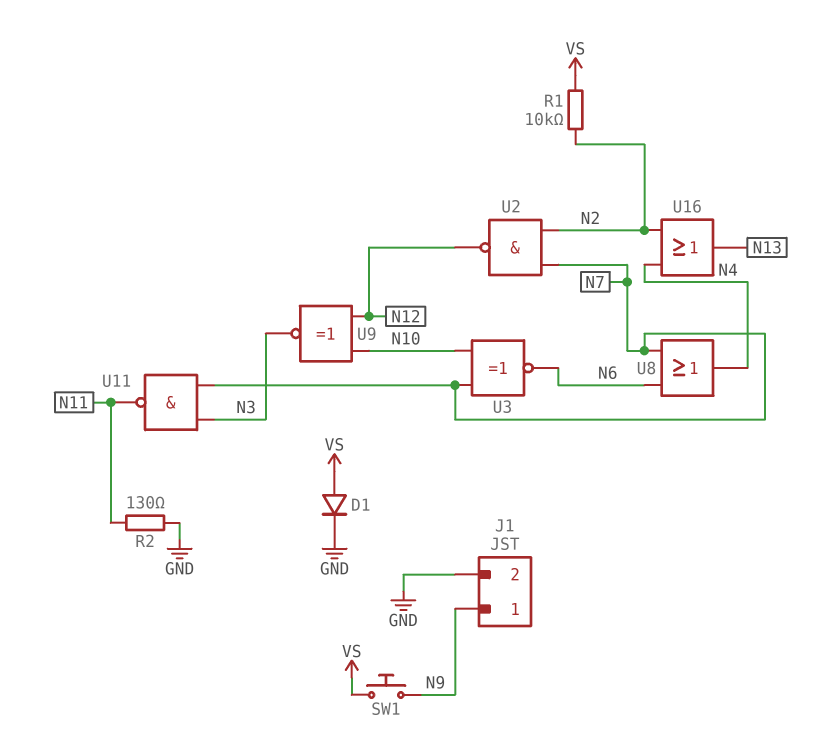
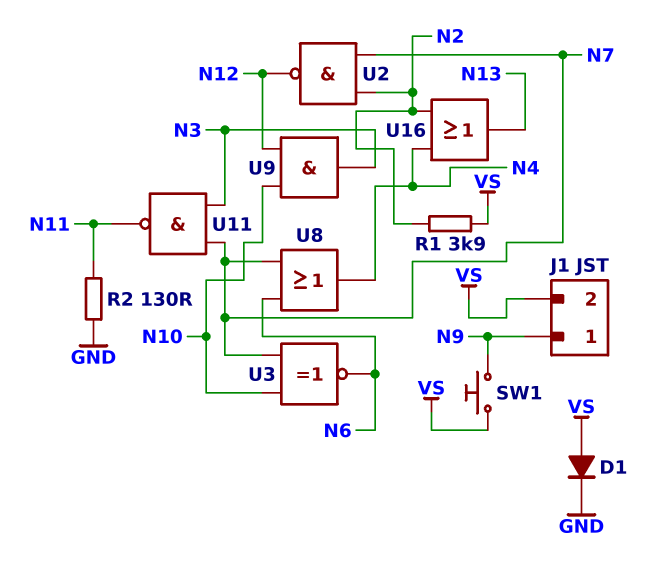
J1 pin 2: GND -> VS
R1: 10k (N2, VS) -> 3.9k (N2, VS)
U9: XNOR (in N10, in N12, out N3) -> AND (in N10, in N12, out N3)

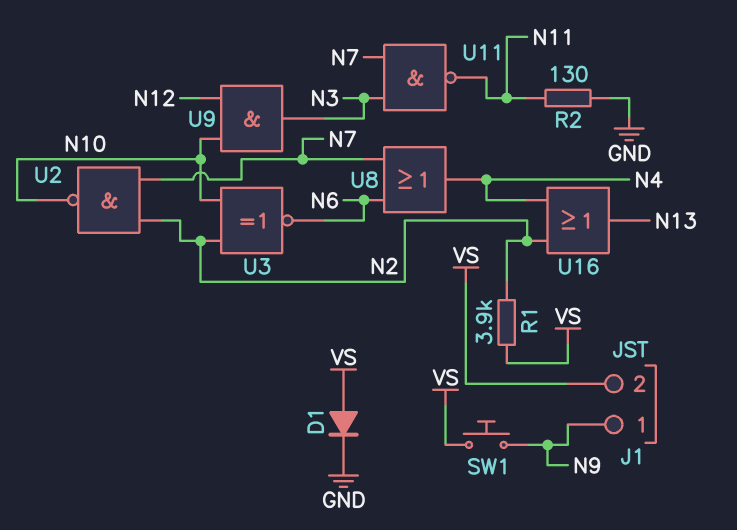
U2: NAND (in N2, in N7, out N12) -> NAND (in N2, in N7, out N10)
U3: XNOR (in N7, in N10, out N6) -> XNOR (in N2, in N10, out N6)

